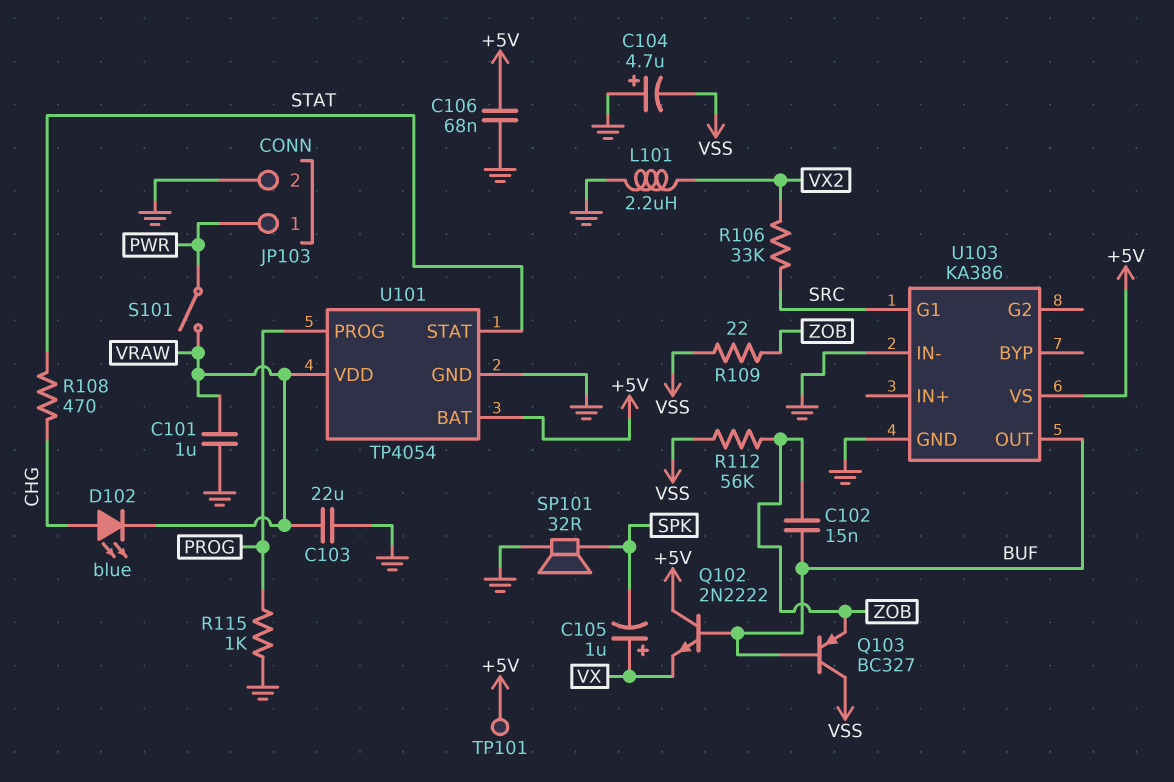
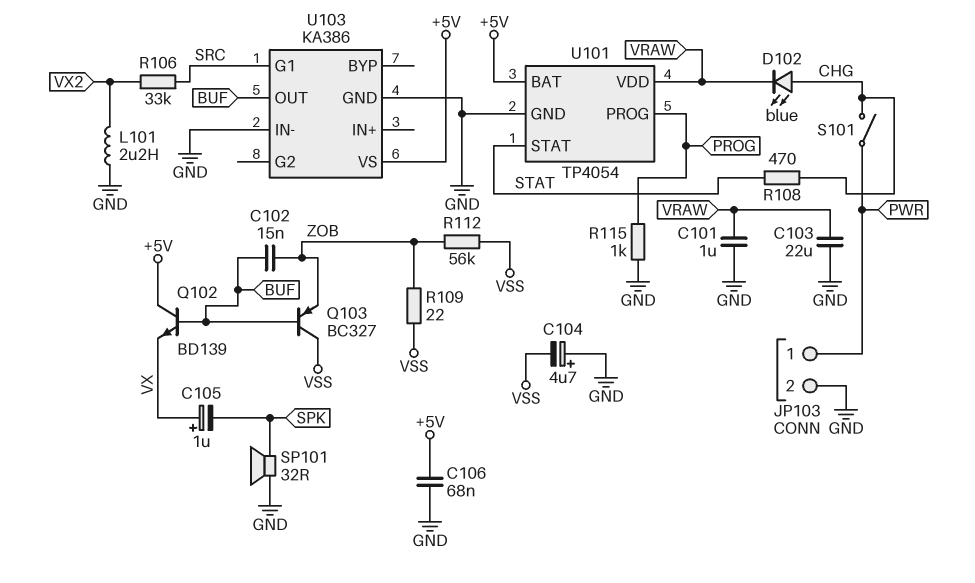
Q102: NPN 2N2222 (B BUF, C +5V, E VX) -> NPN BD139 (B BUF, C +5V, E VX)
S101: switch (PWR, VRAW) -> switch (CHG, PWR)
TP101: test point (+5V) -> none

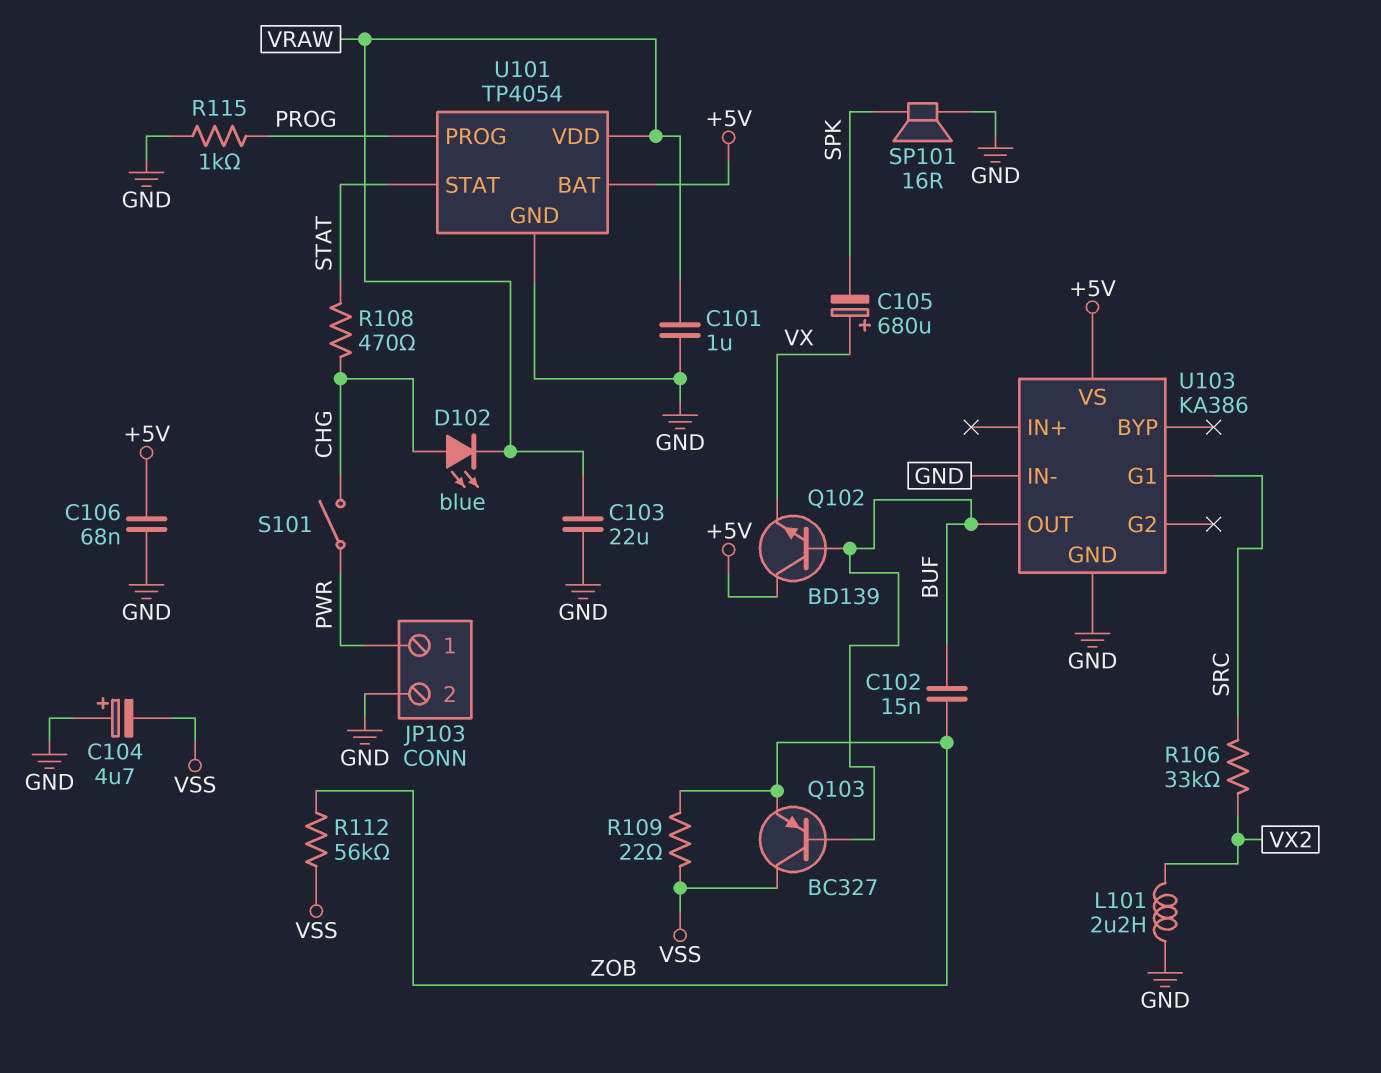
C105: 1uF (plus VX, minus SPK) -> 680uF (plus VX, minus SPK)
SP101: speaker 32R (GND, SPK) -> speaker 16R (GND, SPK)

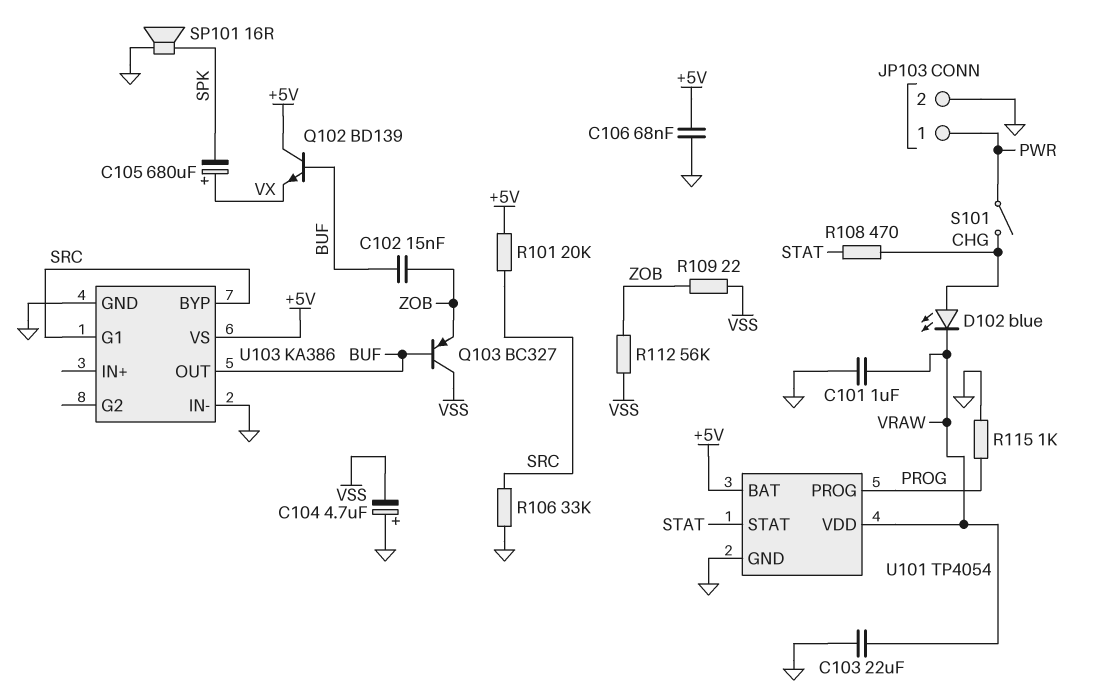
L101: 2.2uH (GND, VX2) -> none
R101: none -> 20k (+5V, SRC)
R106: 33k (SRC, VX2) -> 33k (GND, SRC)
U103 pin BYP: none -> SRC

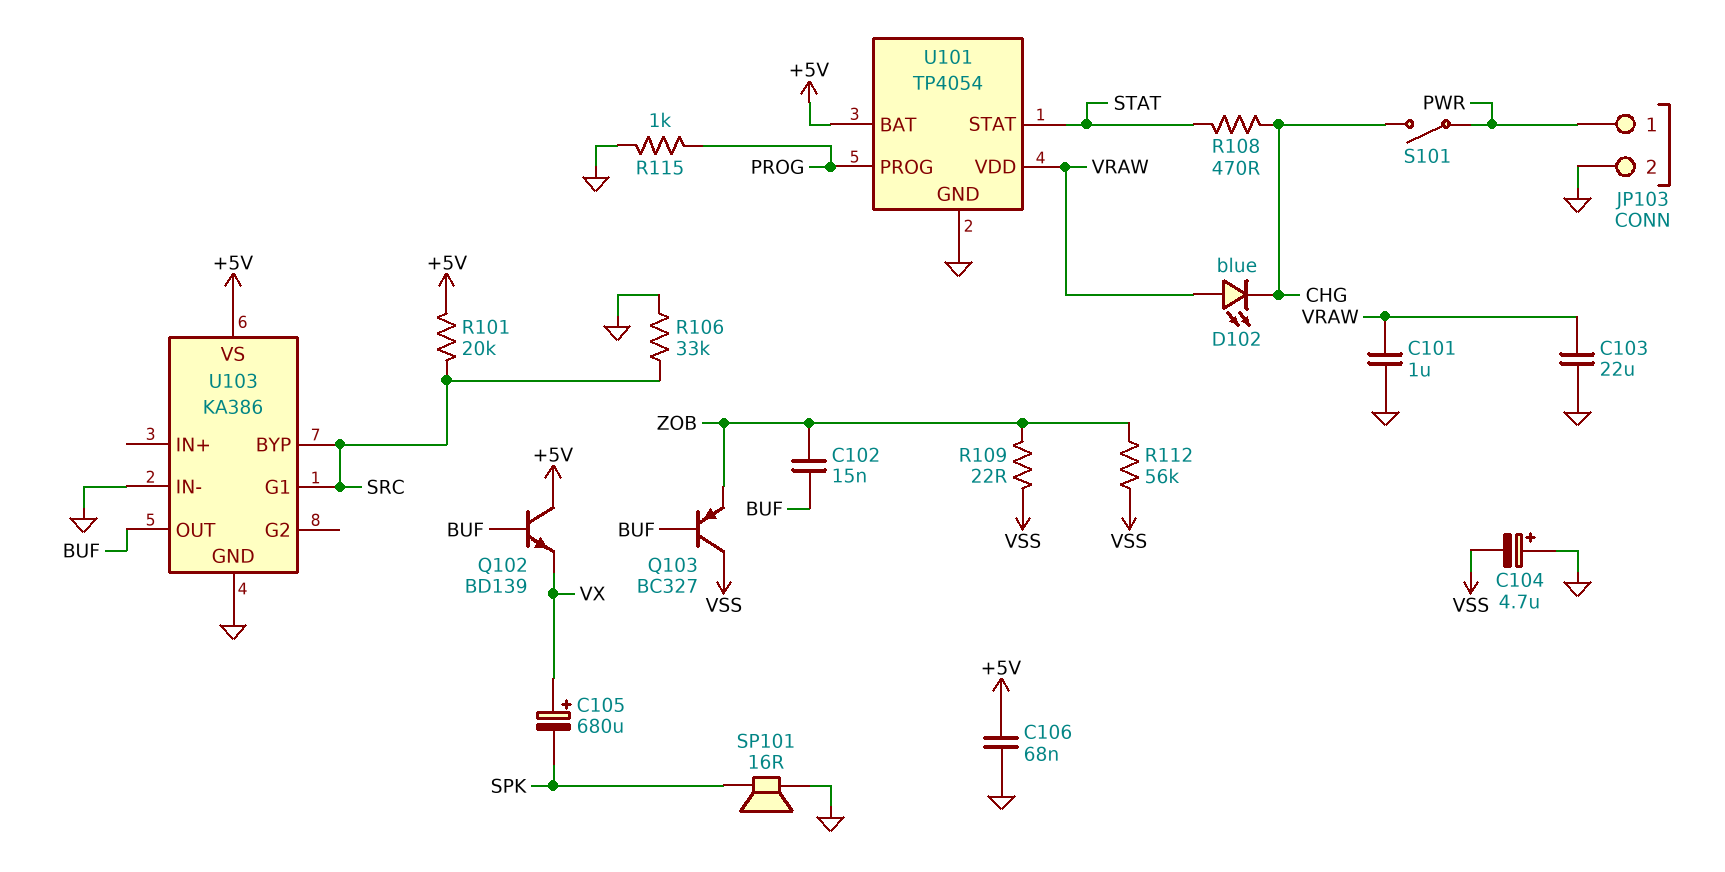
D102: LED blue (A CHG, K VRAW) -> LED blue (A VRAW, K CHG)

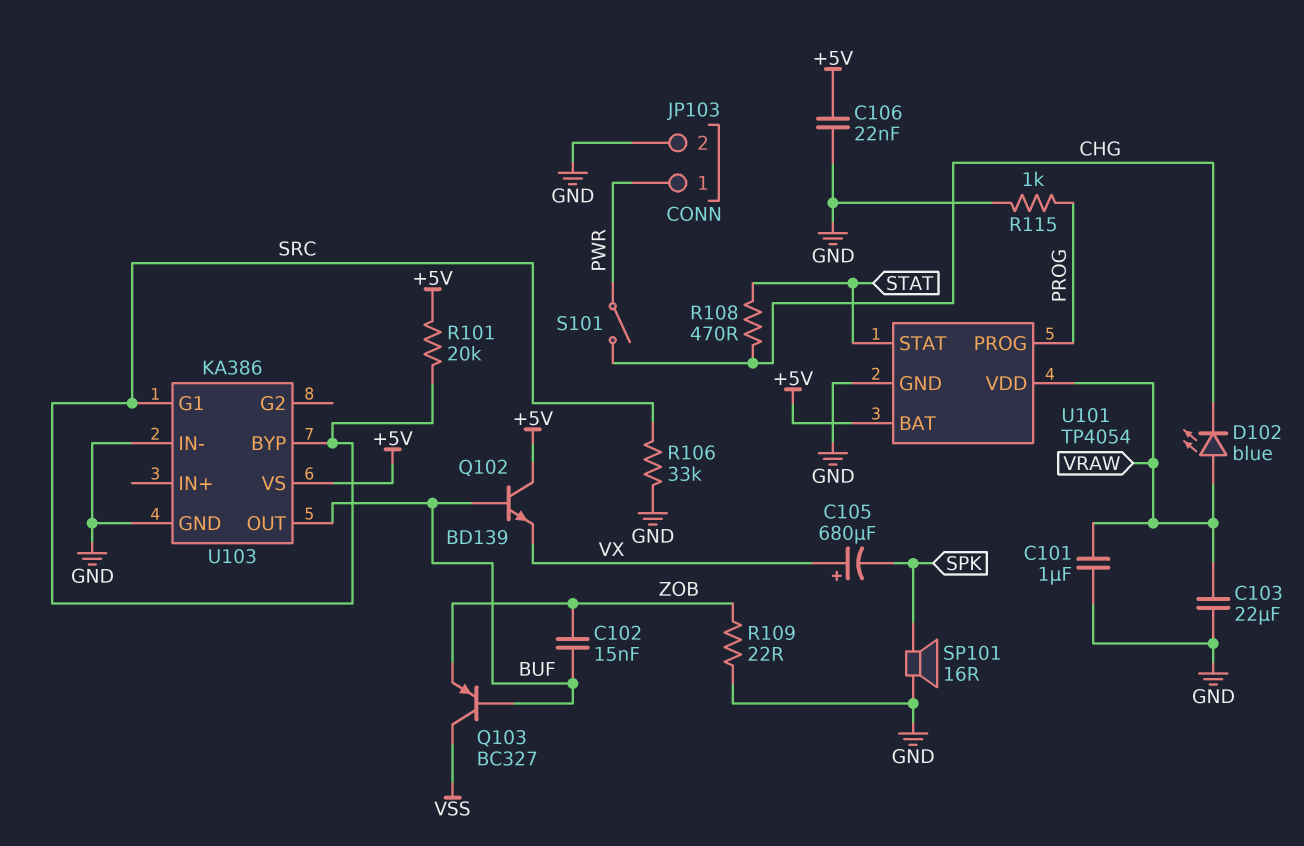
C104: 4.7uF (plus GND, minus VSS) -> none
C106: 68nF (+5V, GND) -> 22nF (+5V, GND)
R109: 22 (VSS, ZOB) -> 22 (GND, ZOB)
R112: 56k (VSS, ZOB) -> none

